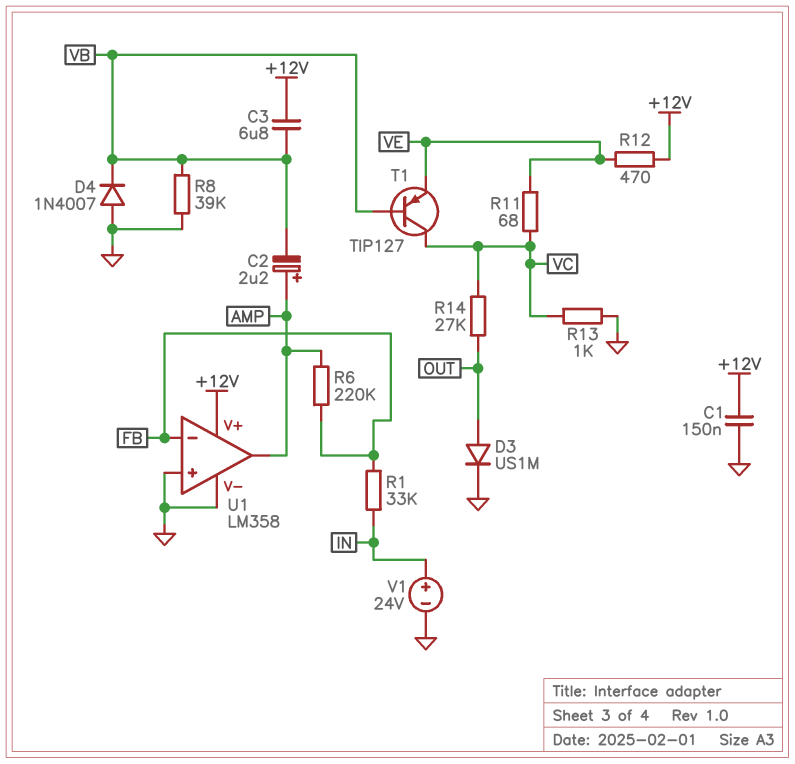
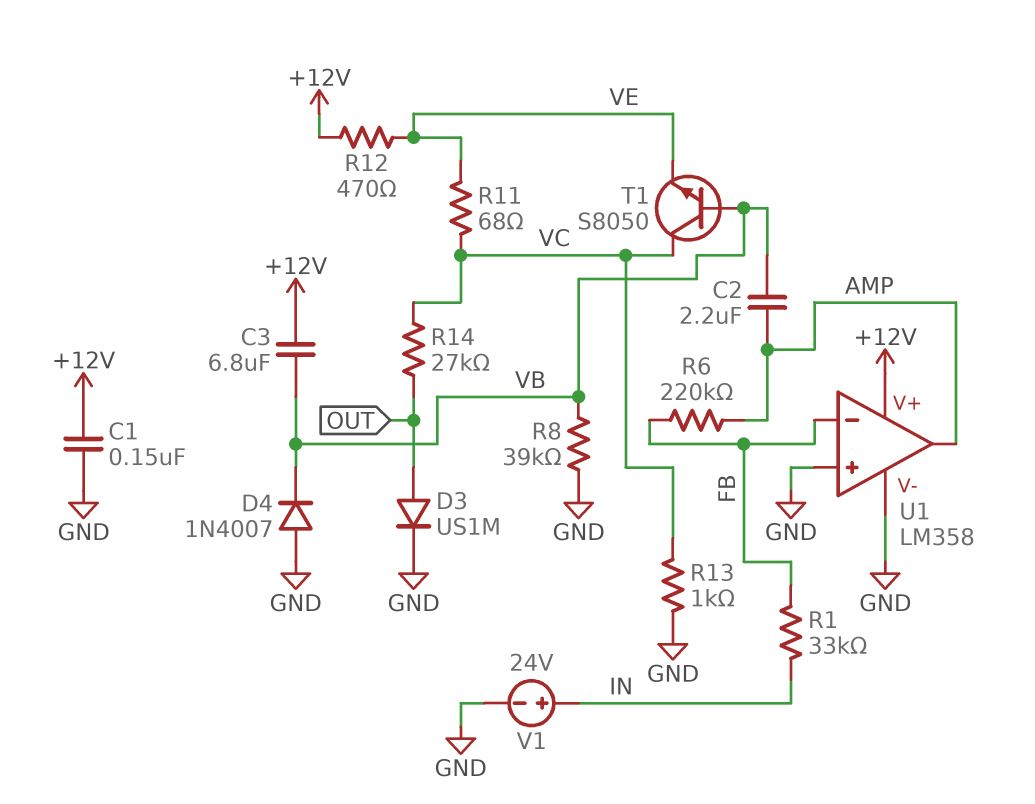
C2: 2.2uF (plus AMP, minus VB) -> 2.2uF (AMP, VB)
T1: PNP TIP127 (B VB, C VC, E VE) -> NPN S8050 (B VB, C VC, E VE)

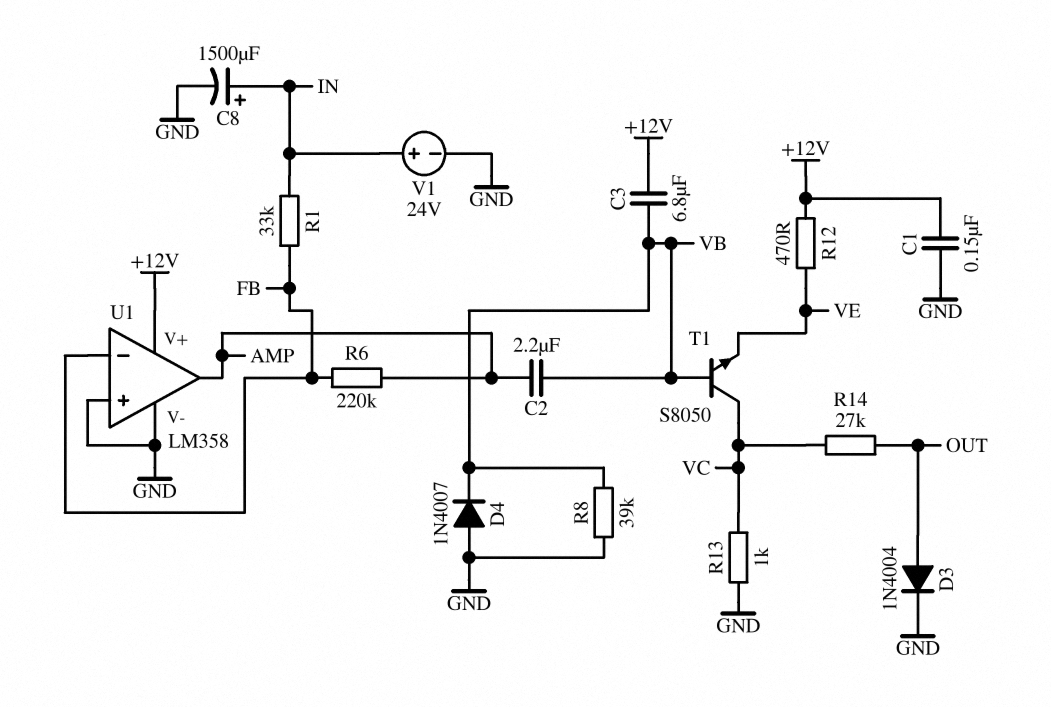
C8: none -> 1500uF (plus IN, minus GND)
D3: diode US1M (A OUT, K GND) -> diode 1N4004 (A OUT, K GND)
R11: 68 (VC, VE) -> none

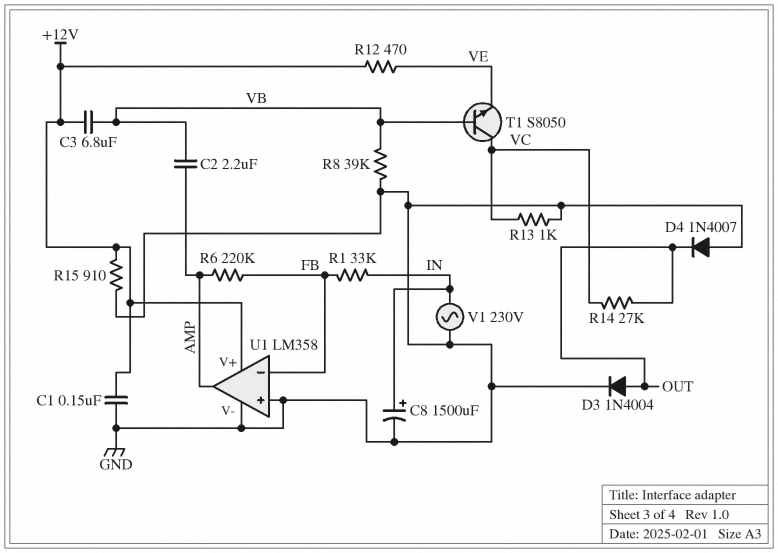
D4: diode 1N4007 (A GND, K VB) -> diode 1N4007 (A GND, K OUT)
R15: none -> 910 (+12V, GND)
V1: 24V (plus IN, minus GND) -> AC 230V (GND, IN)

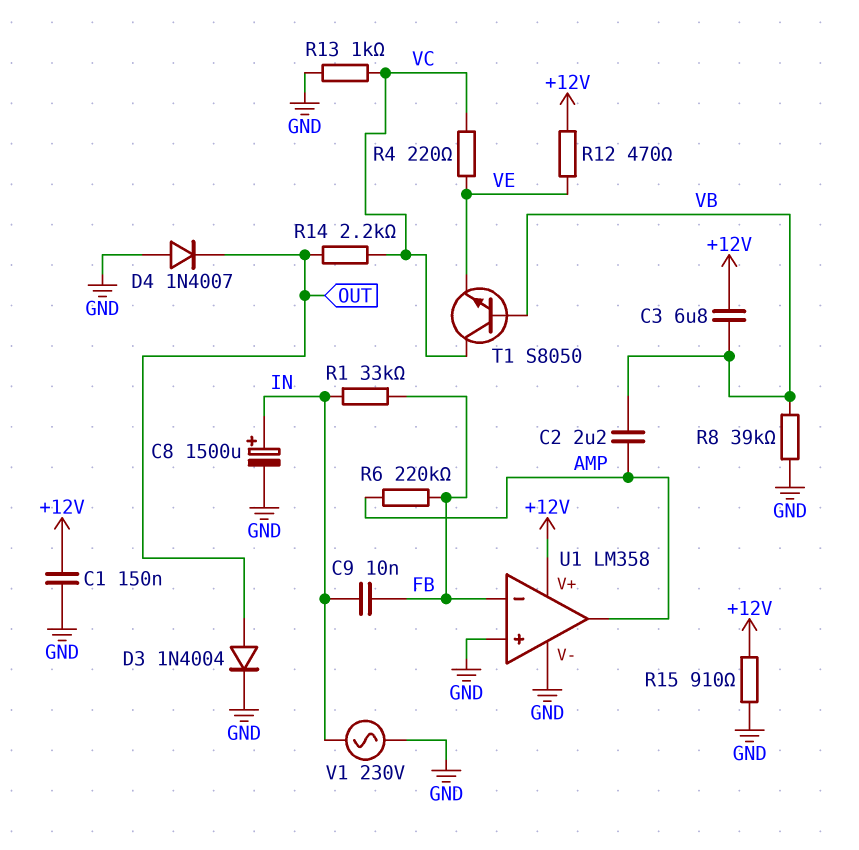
C9: none -> 10nF (FB, IN)
R4: none -> 220 (VC, VE)
R14: 27k (OUT, VC) -> 2.2k (OUT, VC)

